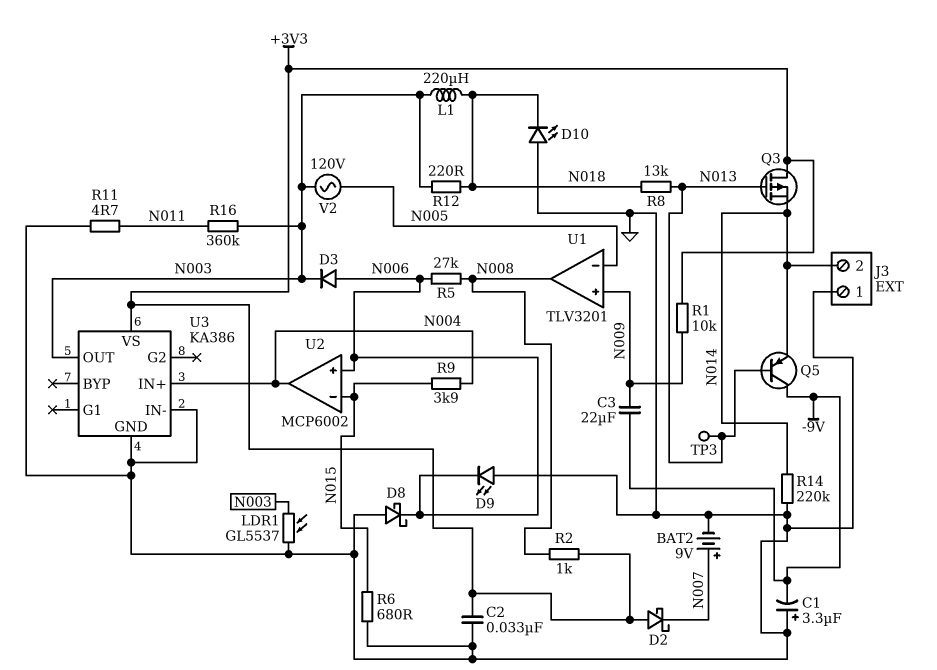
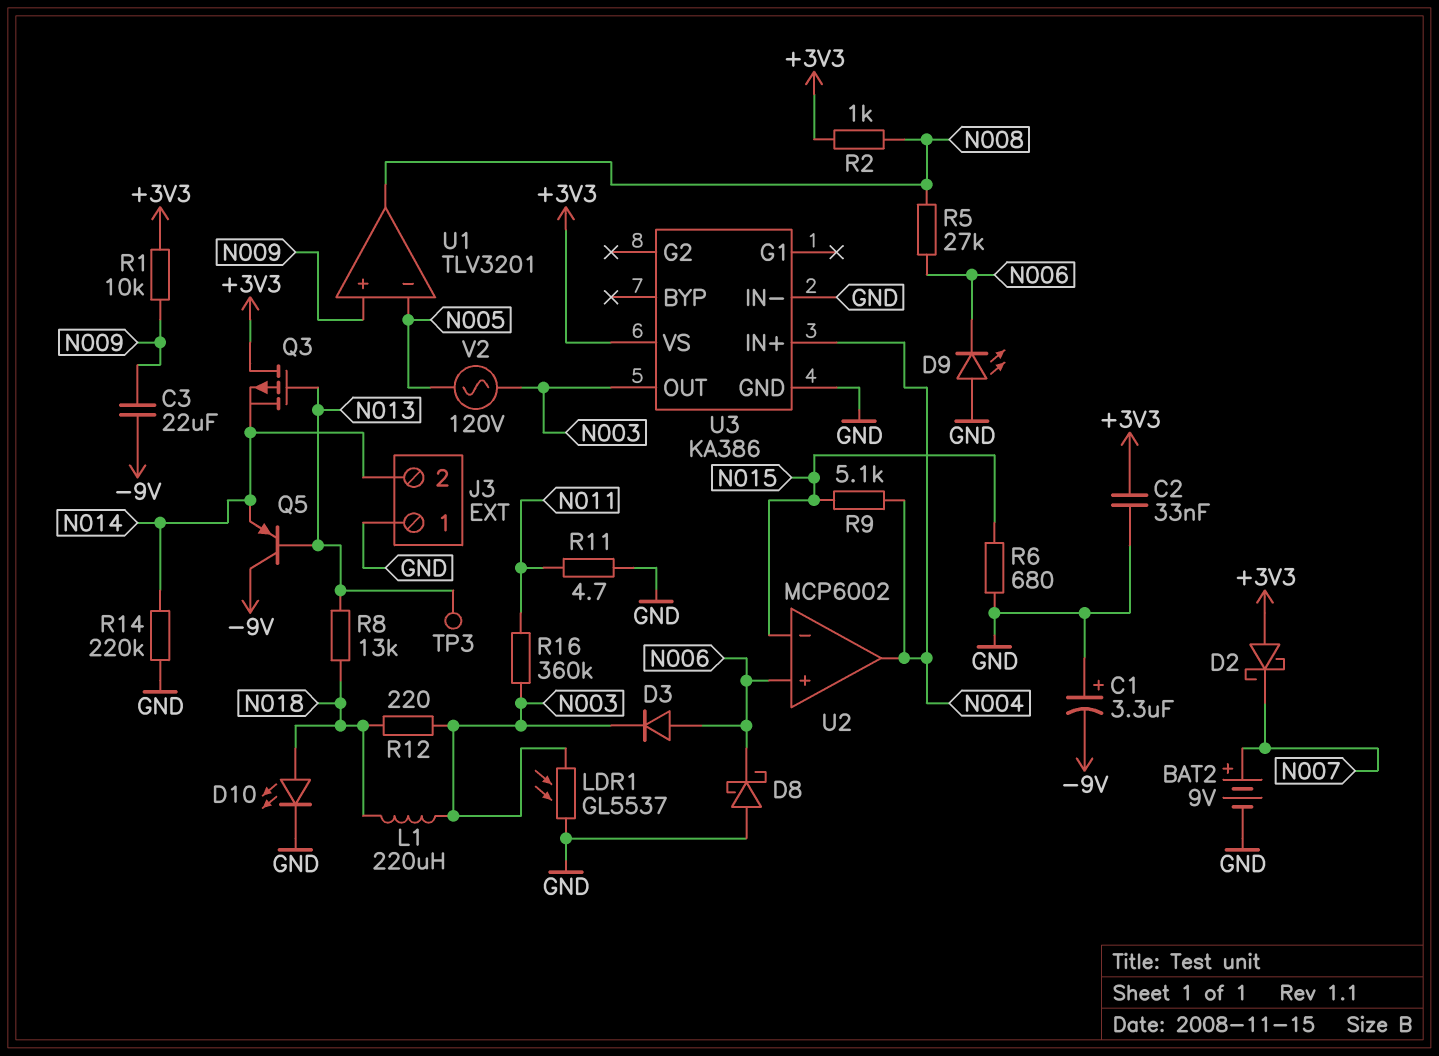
D10: LED (A GND, K N018) -> LED (A N018, K GND)
R9: 3.9k (N004, N015) -> 5.1k (N004, N015)

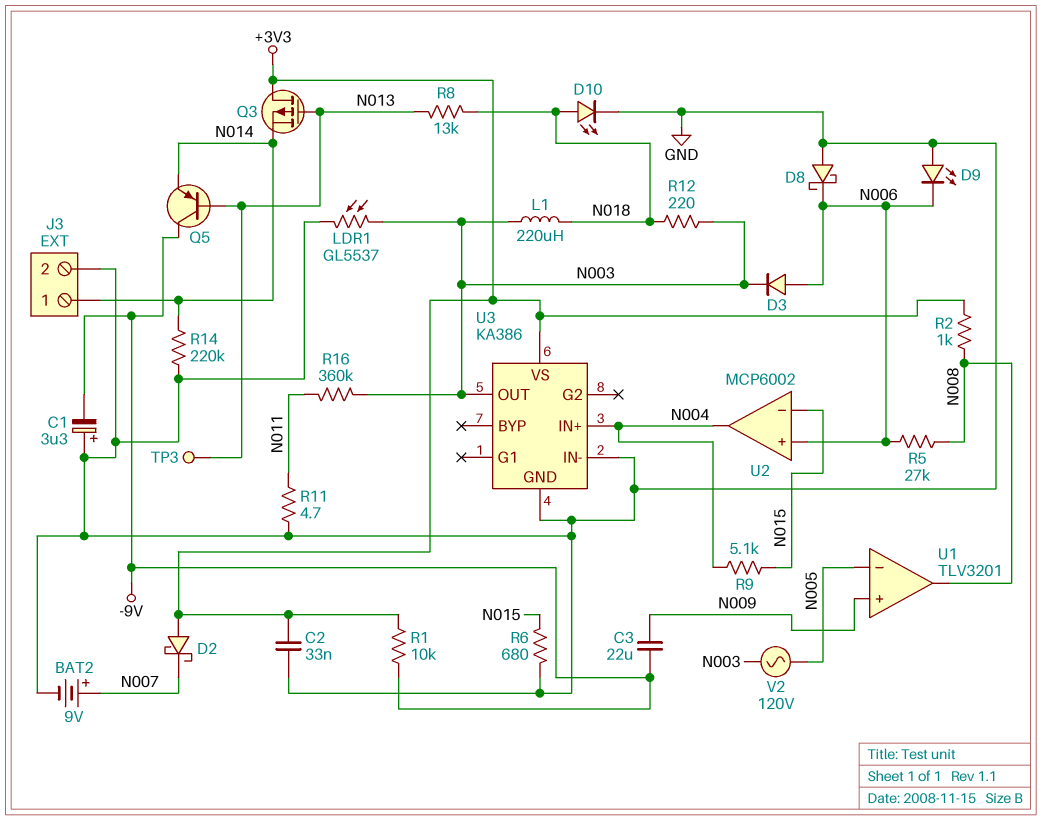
J3 pin 1: GND -> N014
J3 pin 2: N014 -> GND
R1: 10k (+3V3, N009) -> 10k (+3V3, -9V)

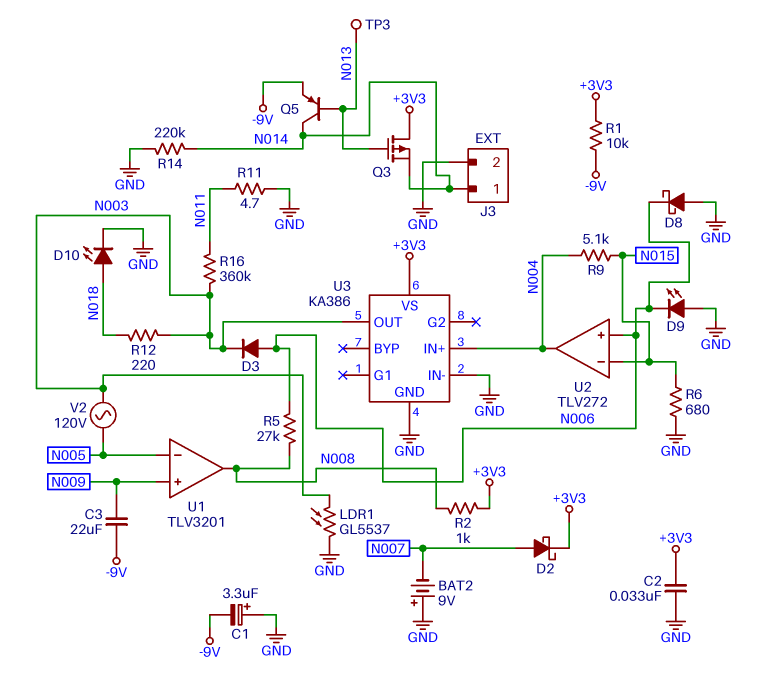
BAT2: 9V (plus N007, minus GND) -> 9V (plus GND, minus N007)
D2: schottky (A +3V3, K N007) -> schottky (A N007, K +3V3)
L1: 220uH (N003, N018) -> none
Q5: PNP (B N013, C -9V, E N014) -> PNP (B N013, C N014, E -9V)
R8: 13k (N013, N018) -> none
U2: MCP6002 -> TLV272

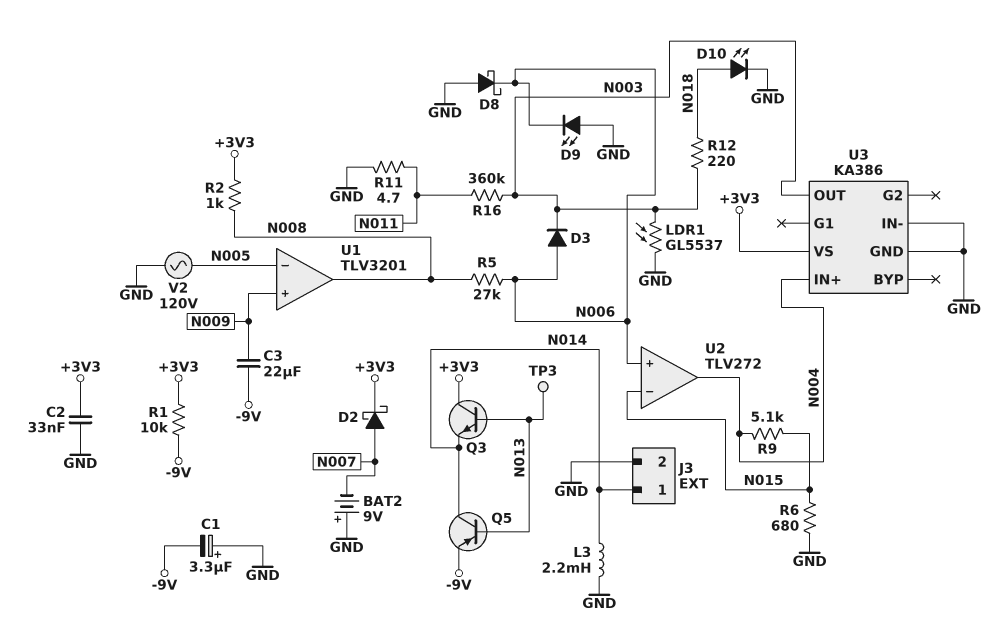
L3: none -> 2.2mH (GND, N014)
Q3: PMOS (G N013, D +3V3, S N014) -> NPN (B N013, C +3V3, E N014)
R14: 220k (GND, N014) -> none
V2: AC 120V (N003, N005) -> AC 120V (GND, N005)

